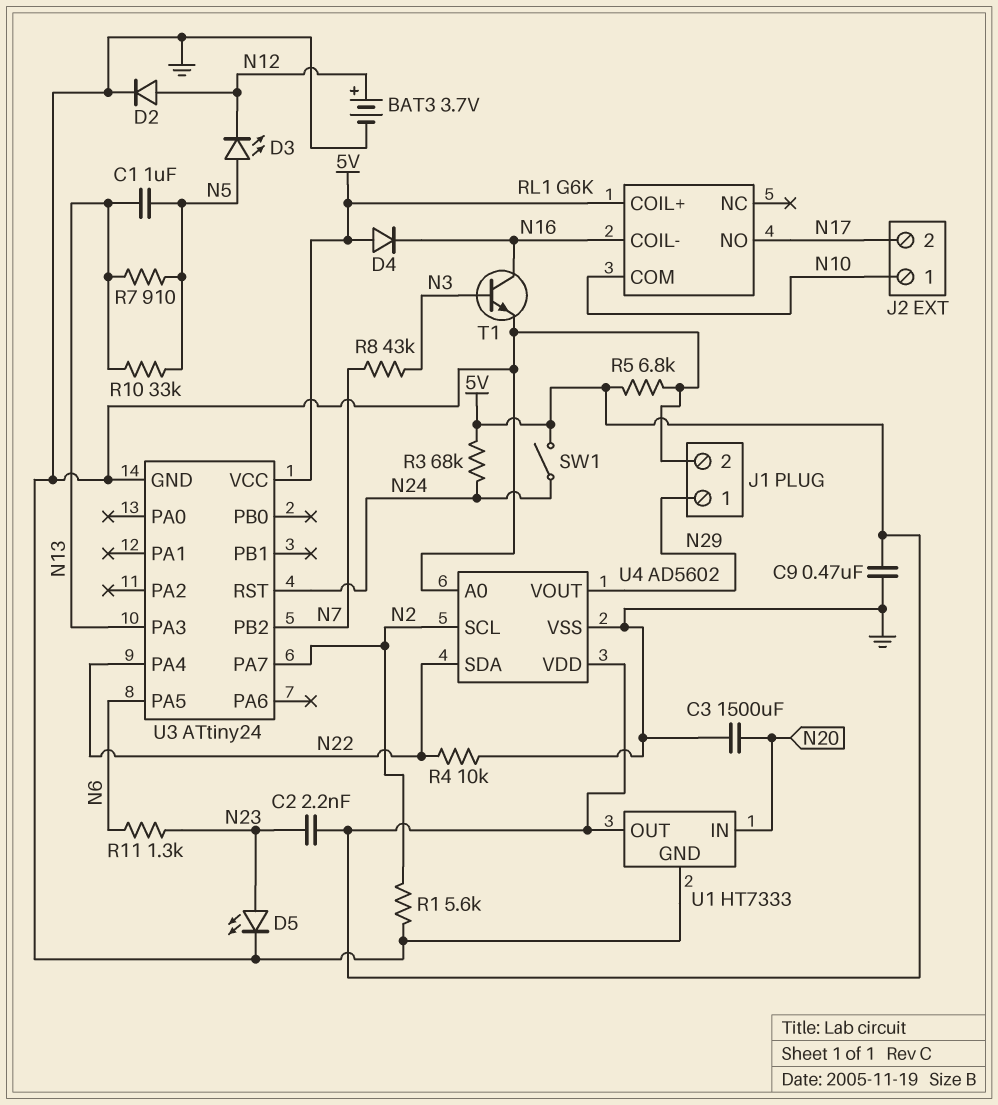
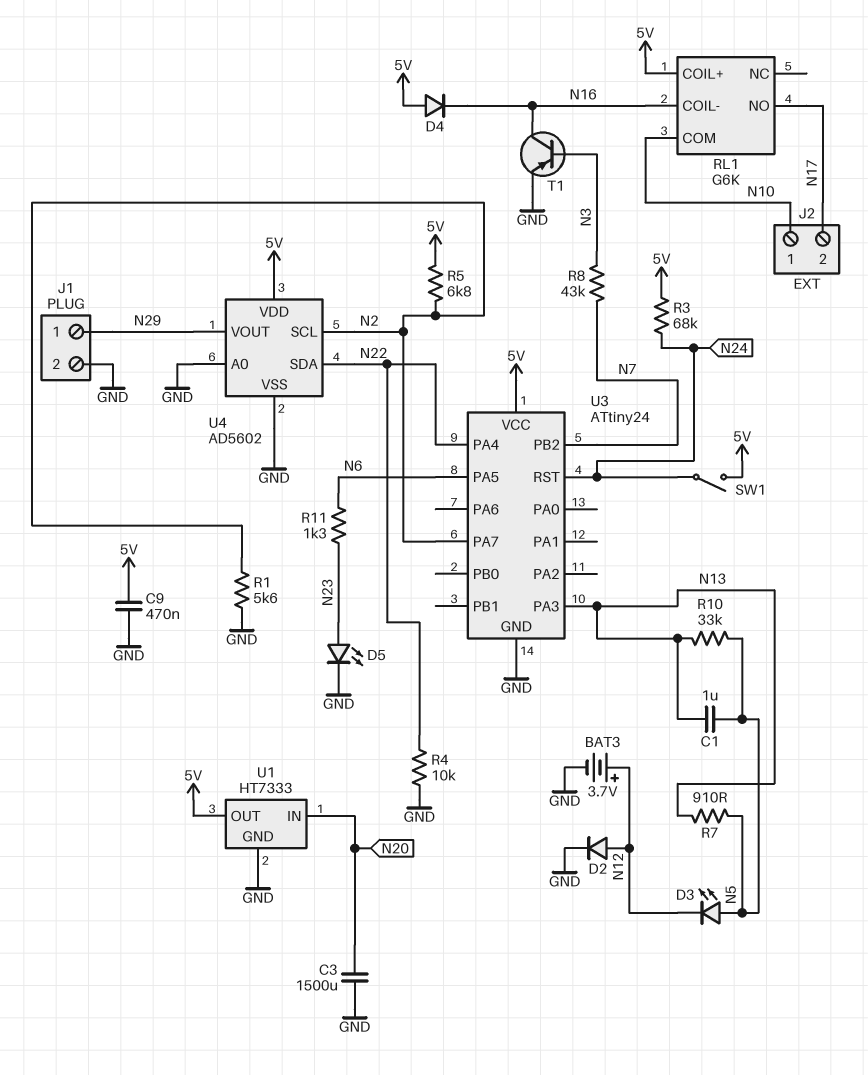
C2: 2.2nF (5V, N23) -> none
R5: 6.8k (5V, GND) -> 6.8k (5V, N2)
T1: NPN (B N3, C N16, E GND) -> PNP (B N3, C N16, E GND)

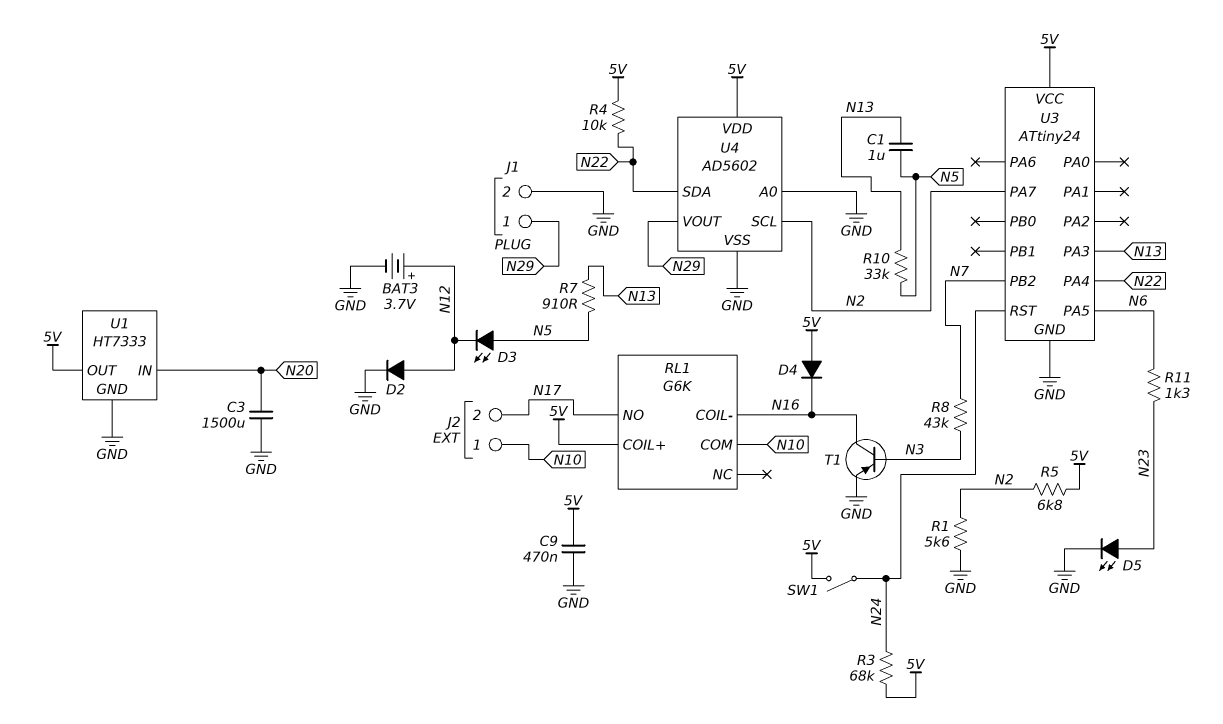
R4: 10k (GND, N22) -> 10k (5V, N22)

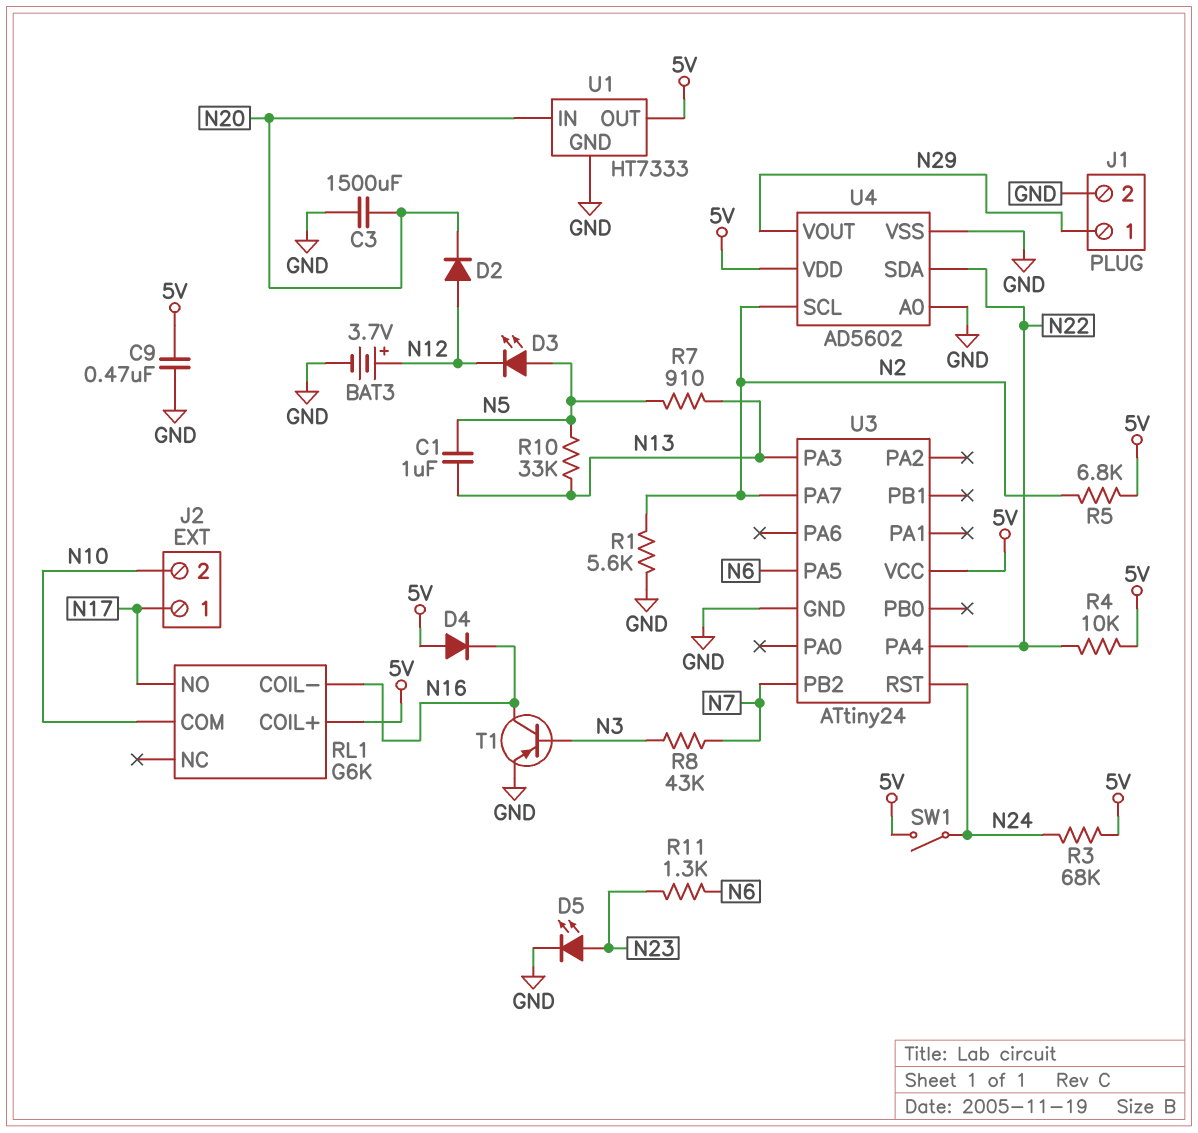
D2: diode (A N12, K GND) -> diode (A N12, K N20)
J2 pin 1: N10 -> N17
J2 pin 2: N17 -> N10

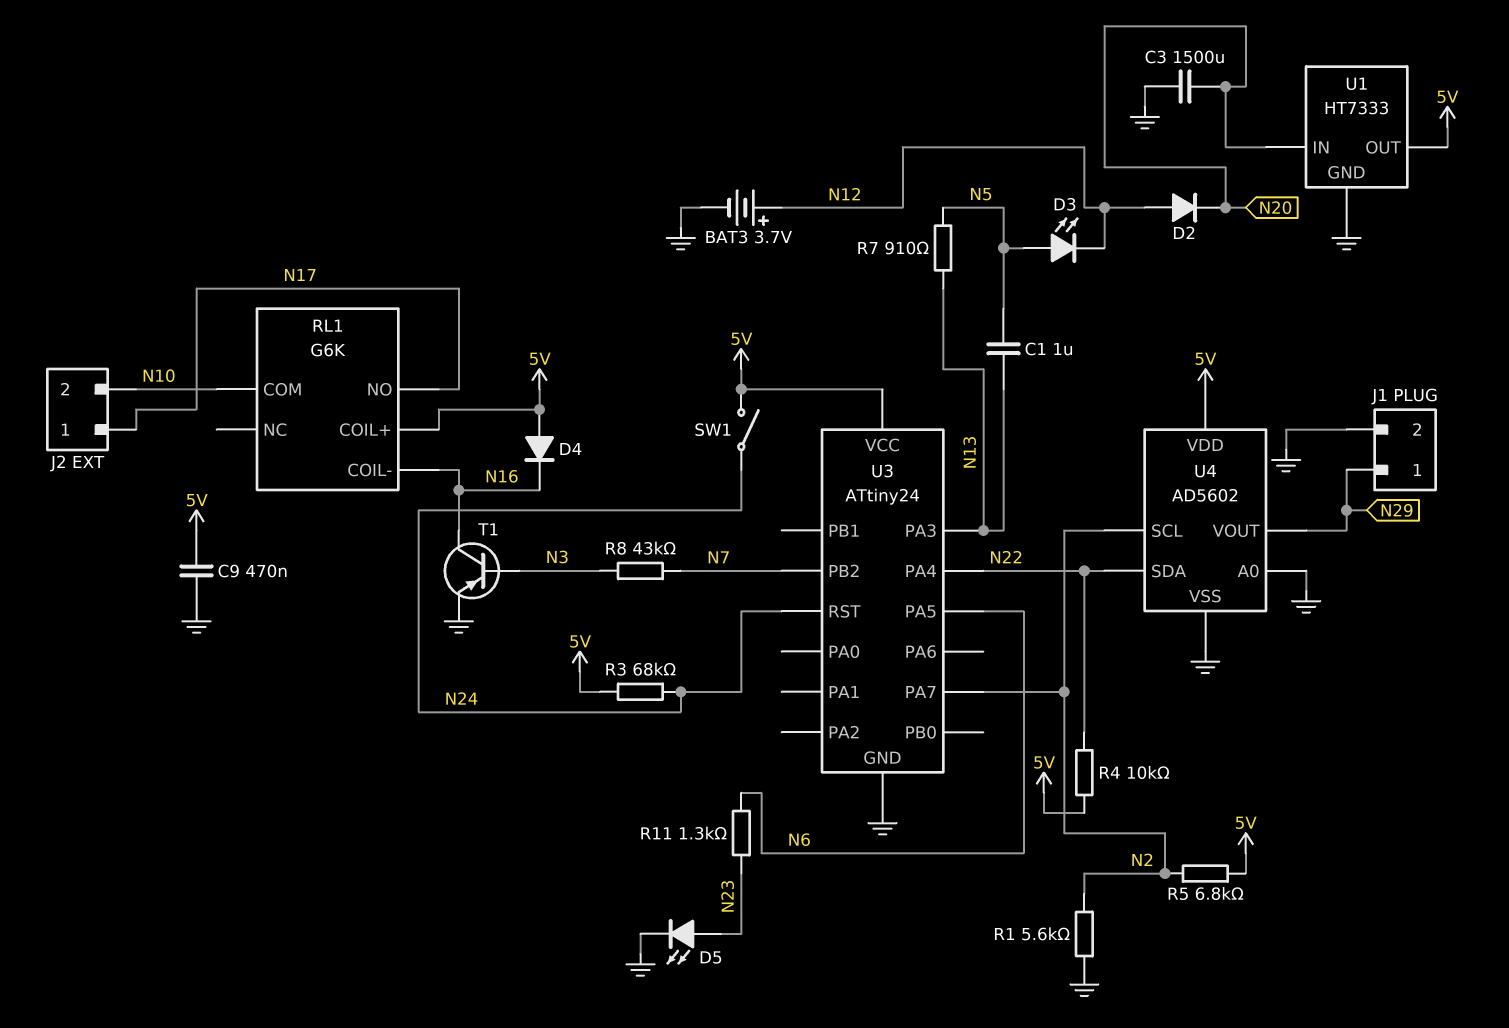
R10: 33k (N5, N13) -> none

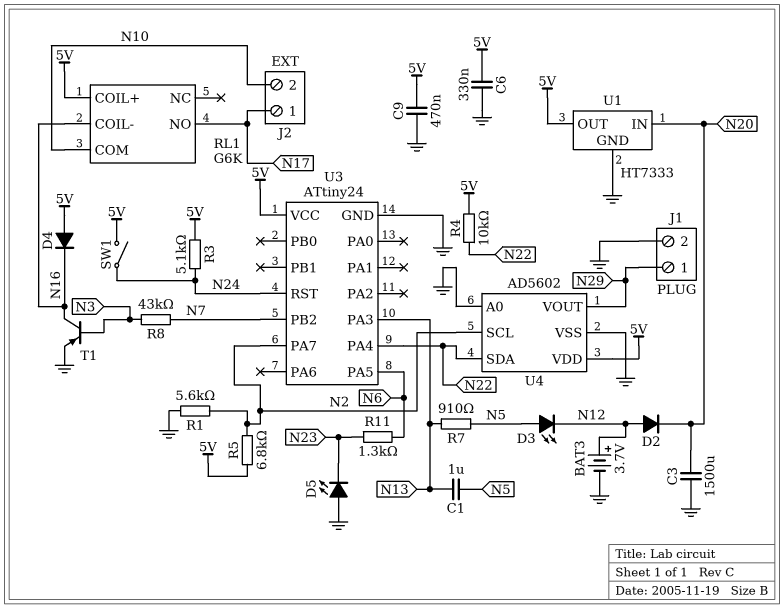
C6: none -> 330nF (5V, GND)
D5: LED (A N23, K GND) -> LED (A GND, K N23)
R3: 68k (5V, N24) -> 5.1k (5V, N24)

